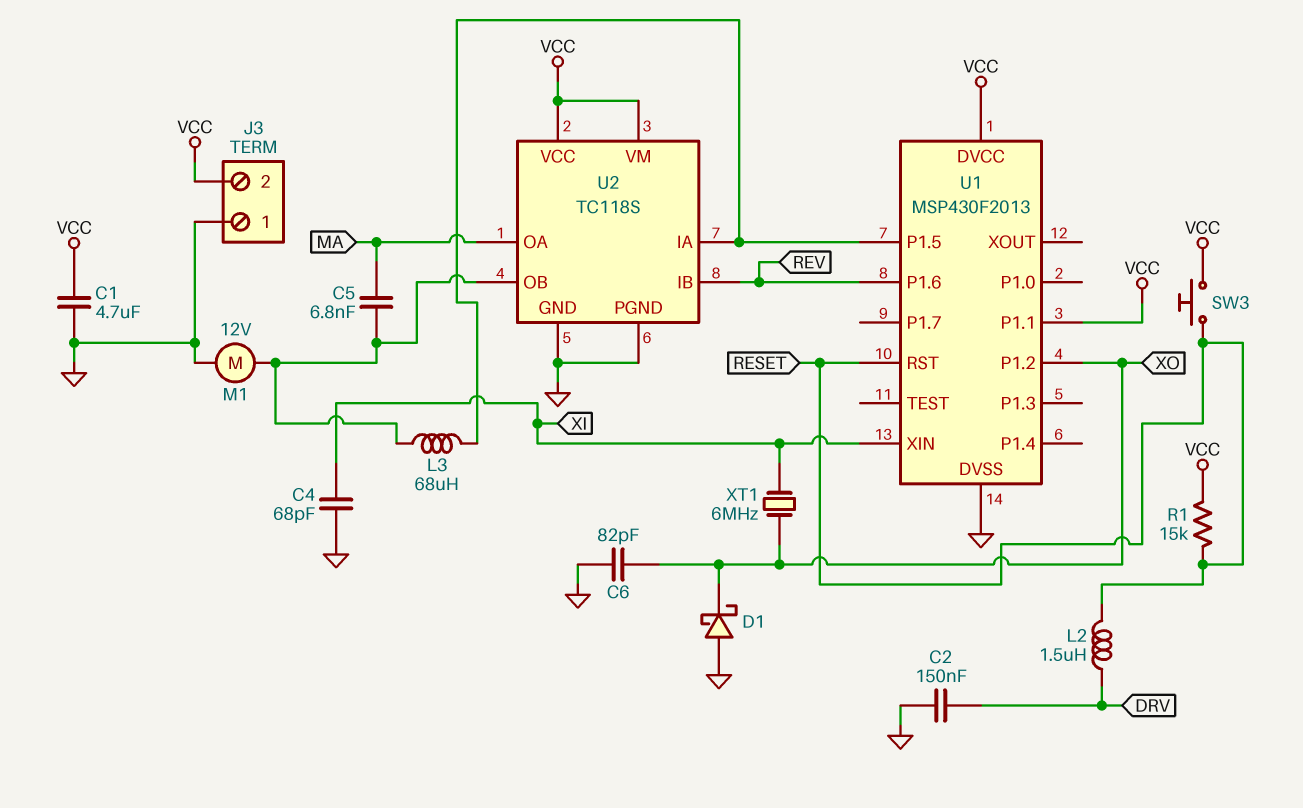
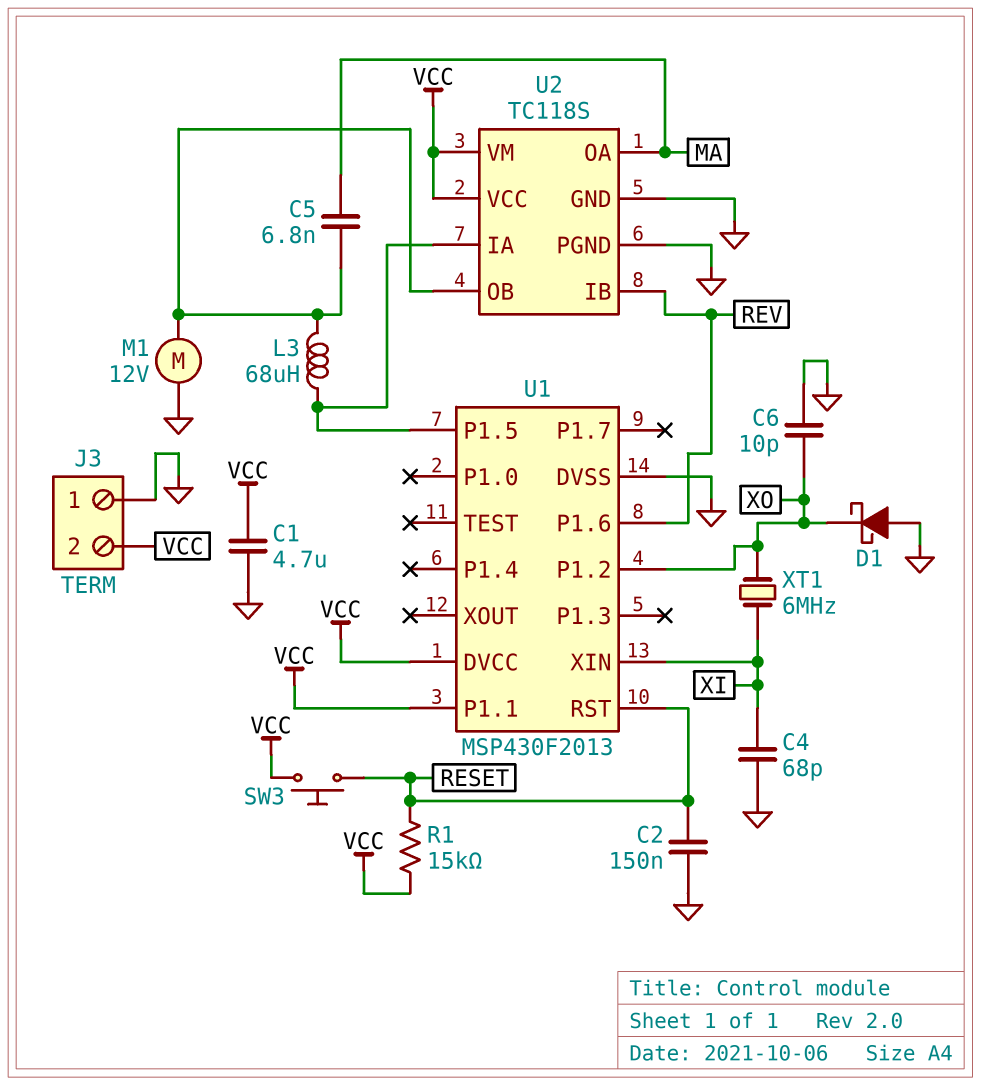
C2: 150nF (DRV, GND) -> 150nF (GND, RESET)
C6: 82pF (GND, XO) -> 10pF (GND, XO)
L2: 1.5uH (DRV, RESET) -> none

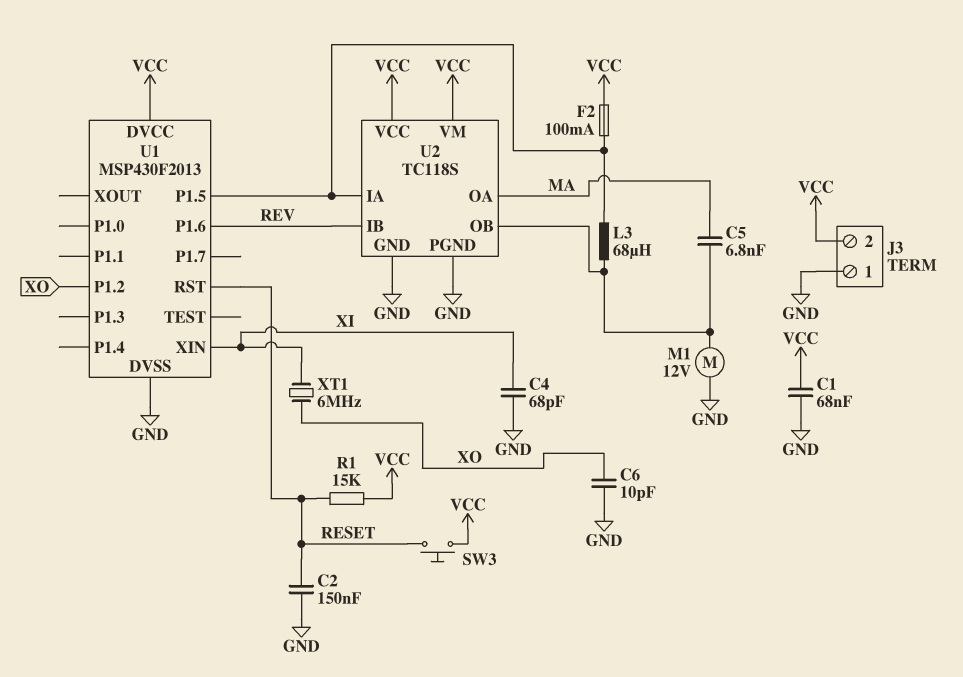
C1: 4.7uF (GND, VCC) -> 68nF (GND, VCC)
D1: schottky (A GND, K XO) -> none
F2: none -> 100mA (U1/P1.5, VCC)
U1 pin P1.1: VCC -> none

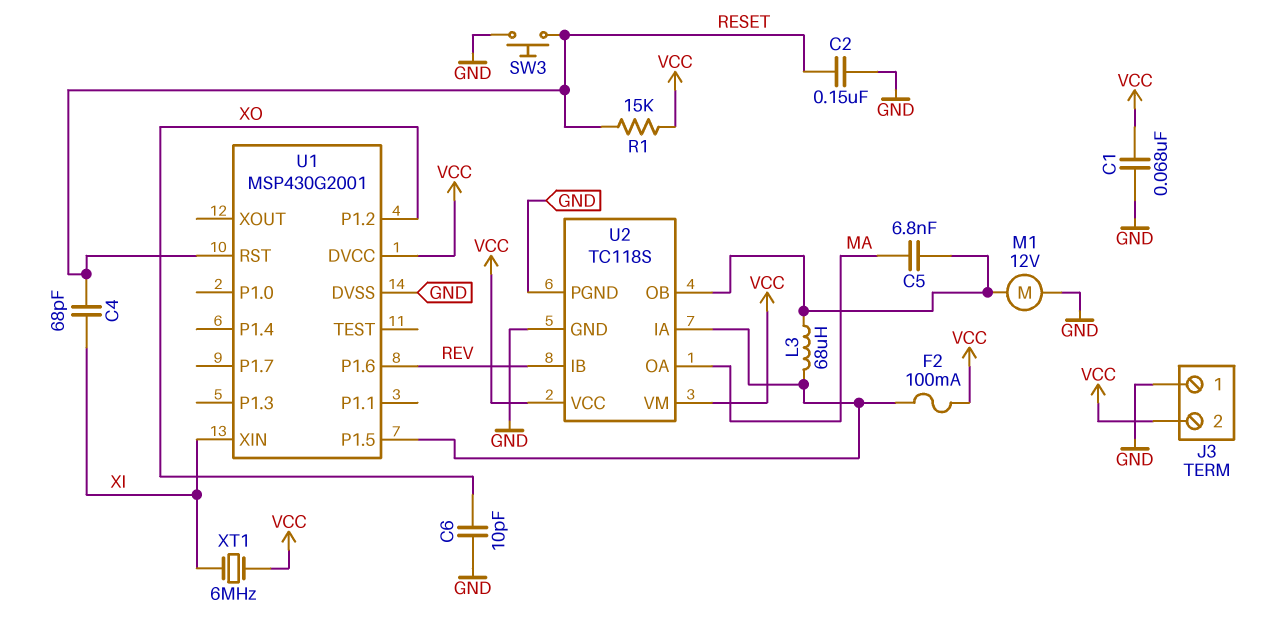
C4: 68pF (GND, XI) -> 68pF (RESET, XI)
SW3: button (RESET, VCC) -> button (GND, RESET)
U1: MSP430F2013 -> MSP430G2001
XT1: 6MHz (XI, XO) -> 6MHz (VCC, XI)

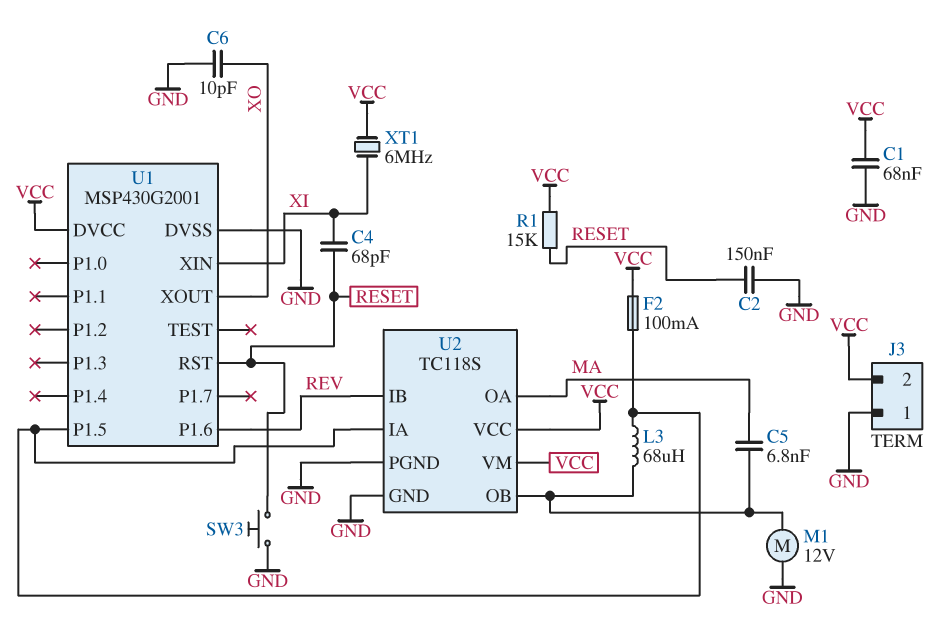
U1 pin P1.2: XO -> none
U1 pin XOUT: none -> XO

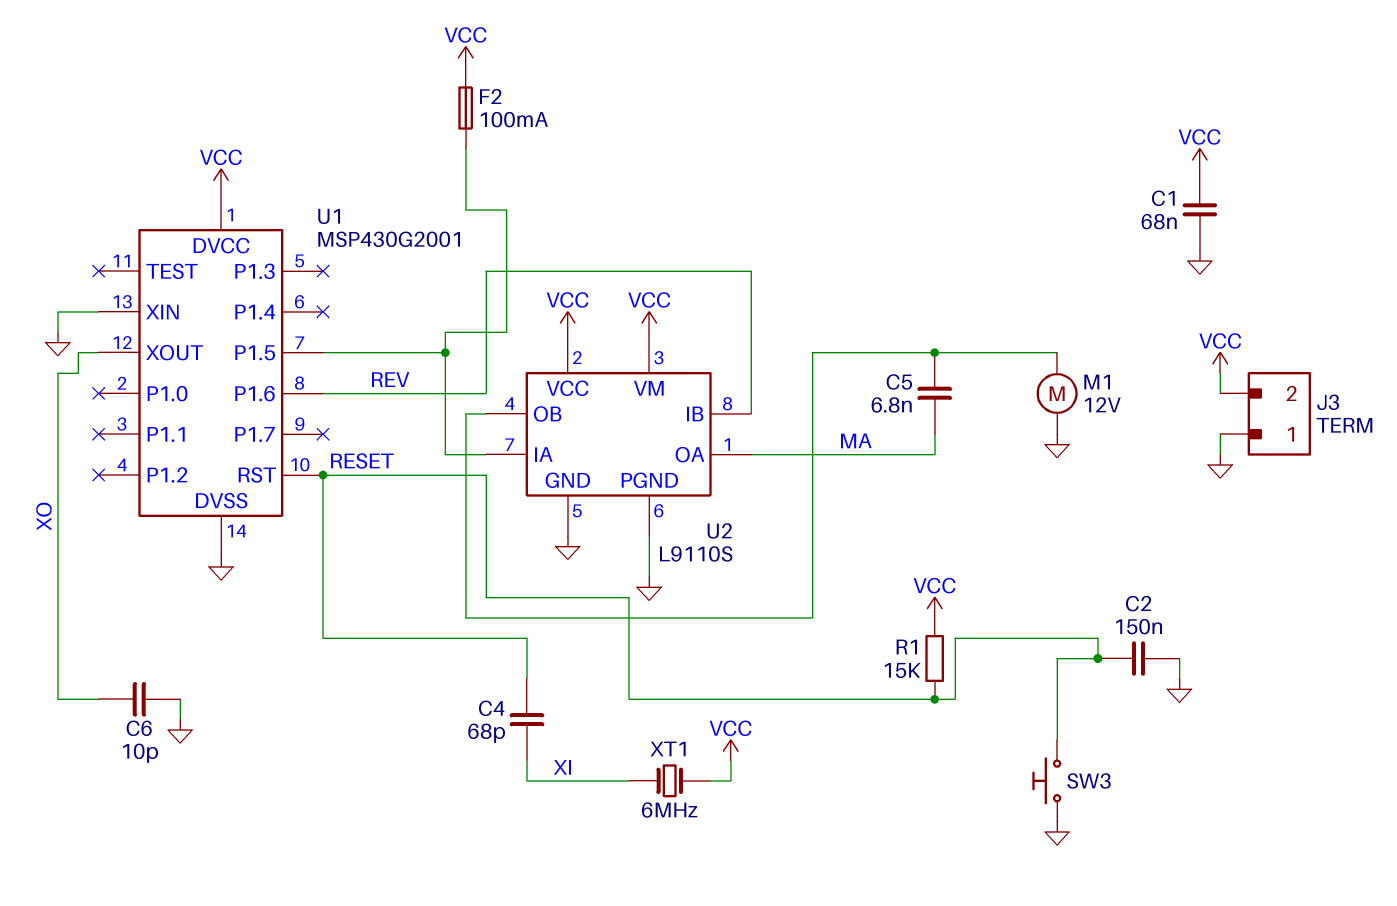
L3: 68uH (U1/P1.5, U2/OB) -> none
U1 pin XIN: XI -> GND
U2: TC118S -> L9110S

